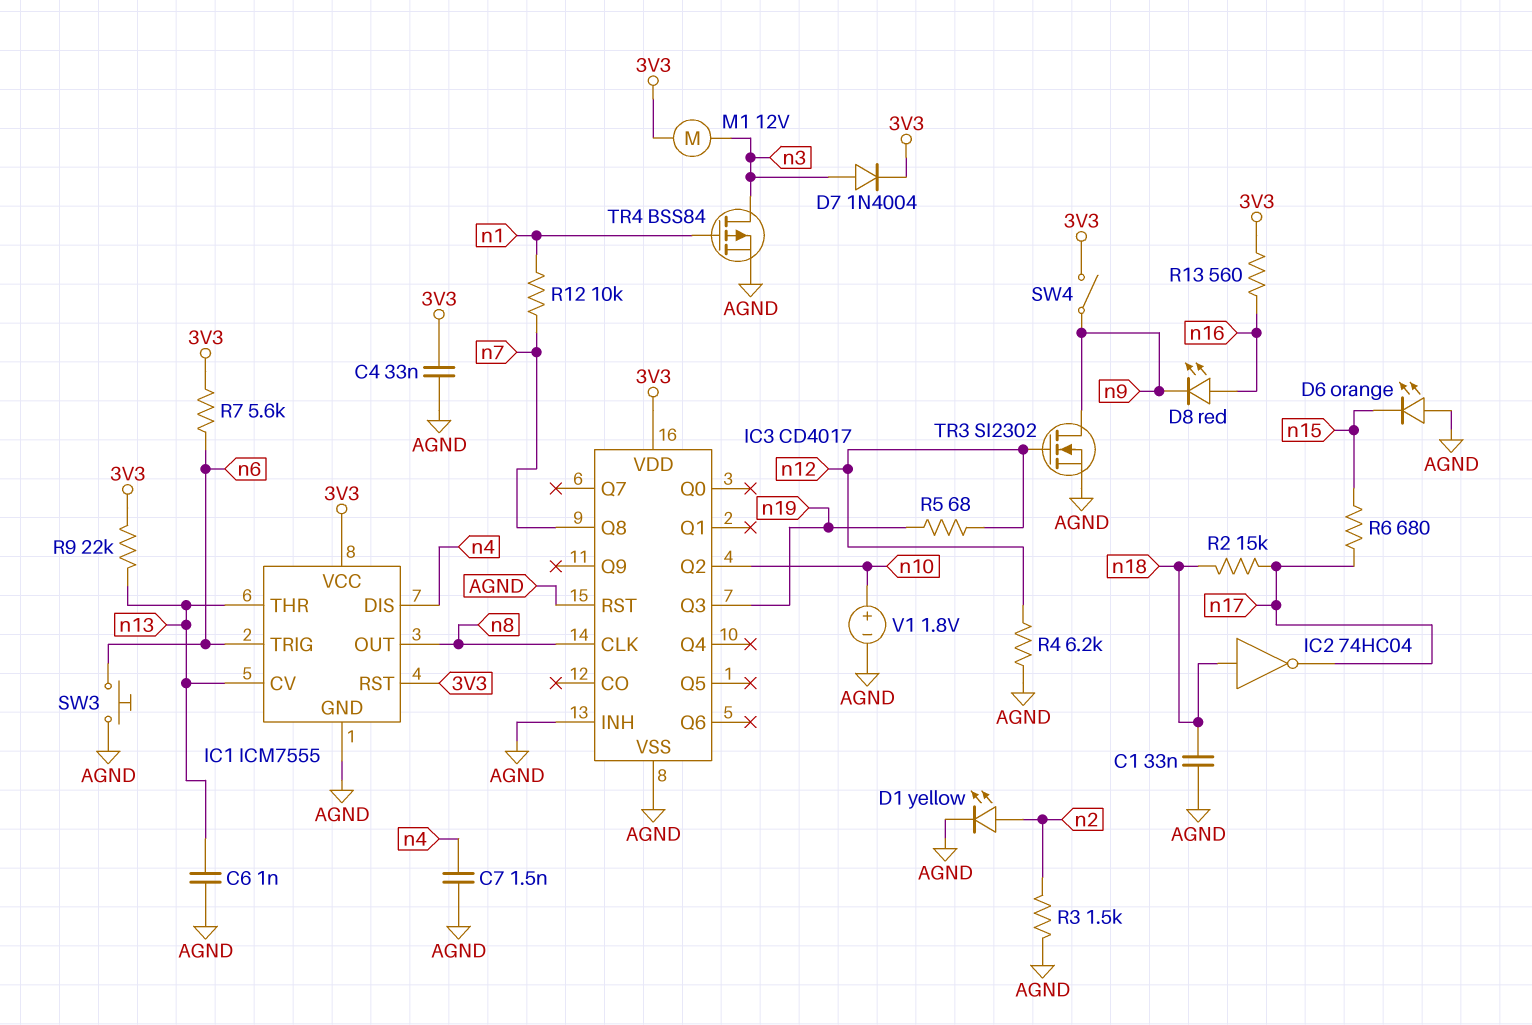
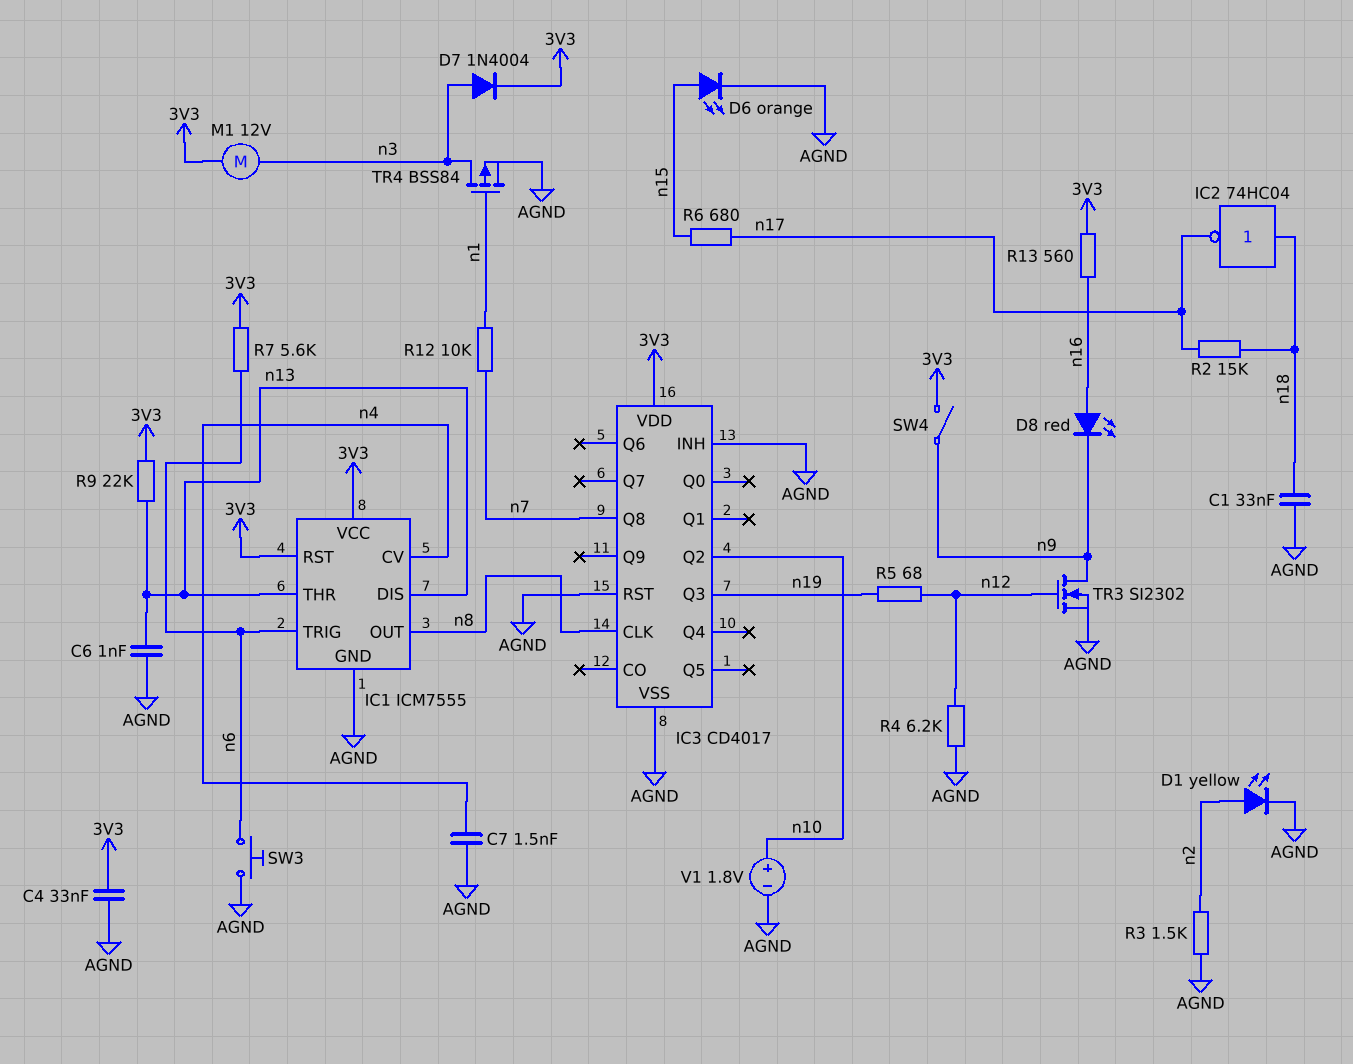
D6: LED orange (A AGND, K n15) -> LED orange (A n15, K AGND)
IC1 pin CV: n13 -> n4
IC1 pin DIS: n4 -> n13

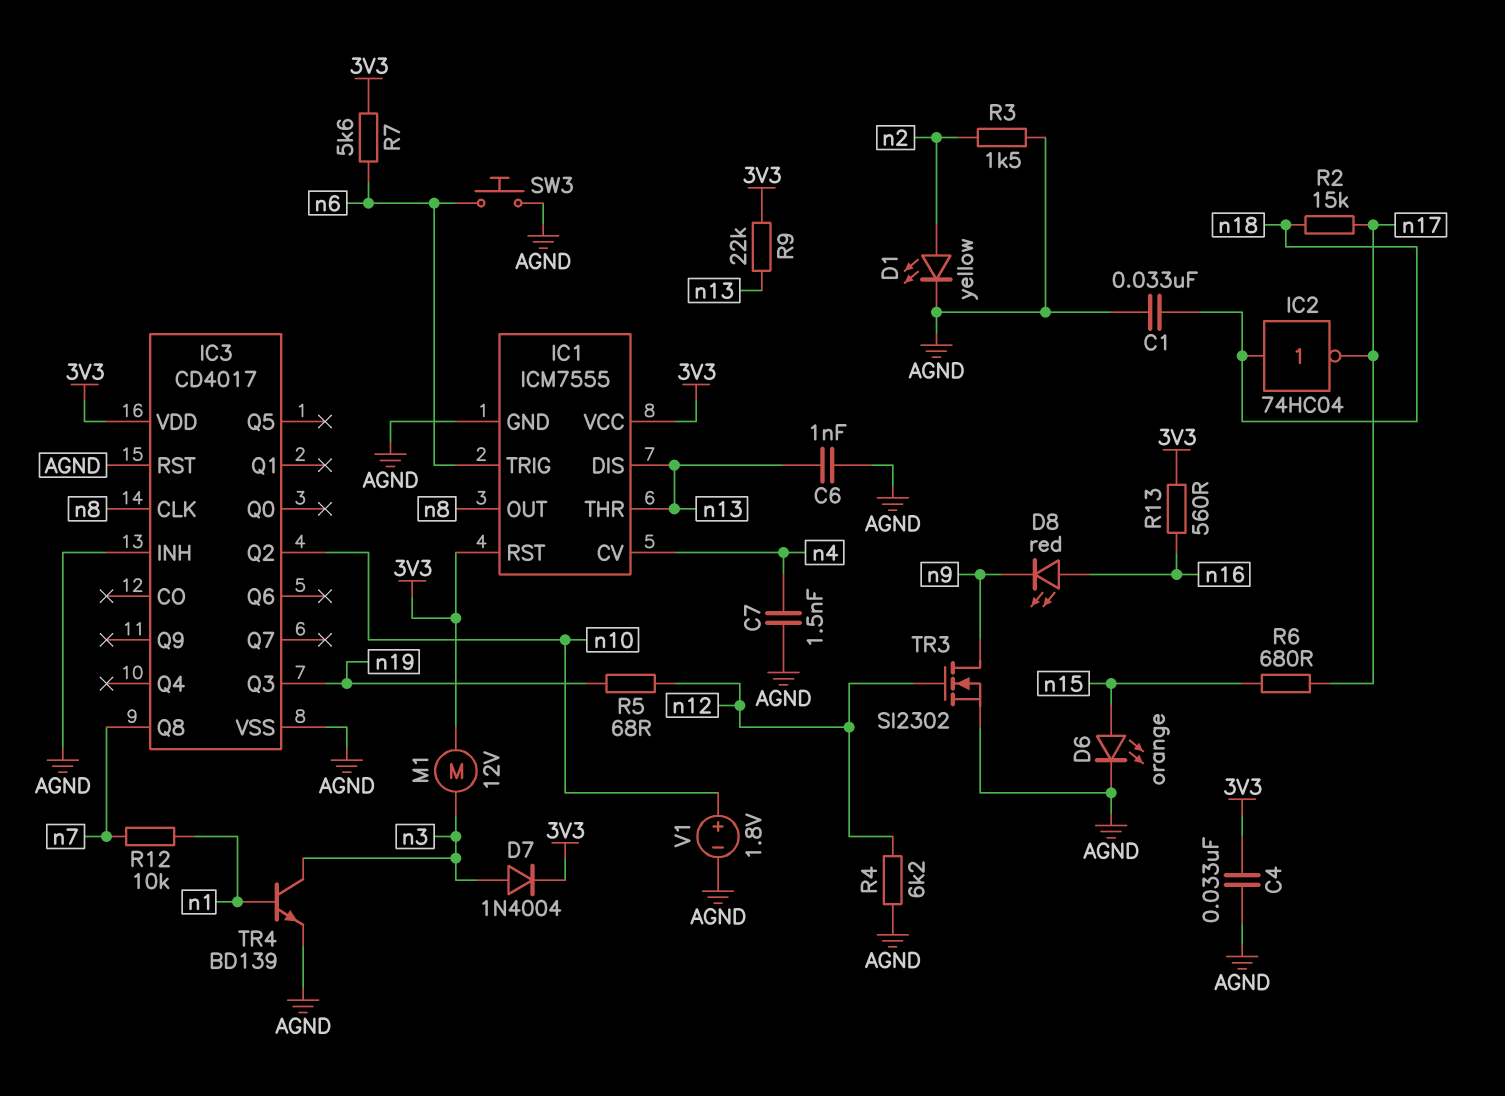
SW4: switch (3V3, n9) -> none
TR4: PMOS BSS84 (G n1, D n3, S AGND) -> NPN BD139 (B n1, C n3, E AGND)

